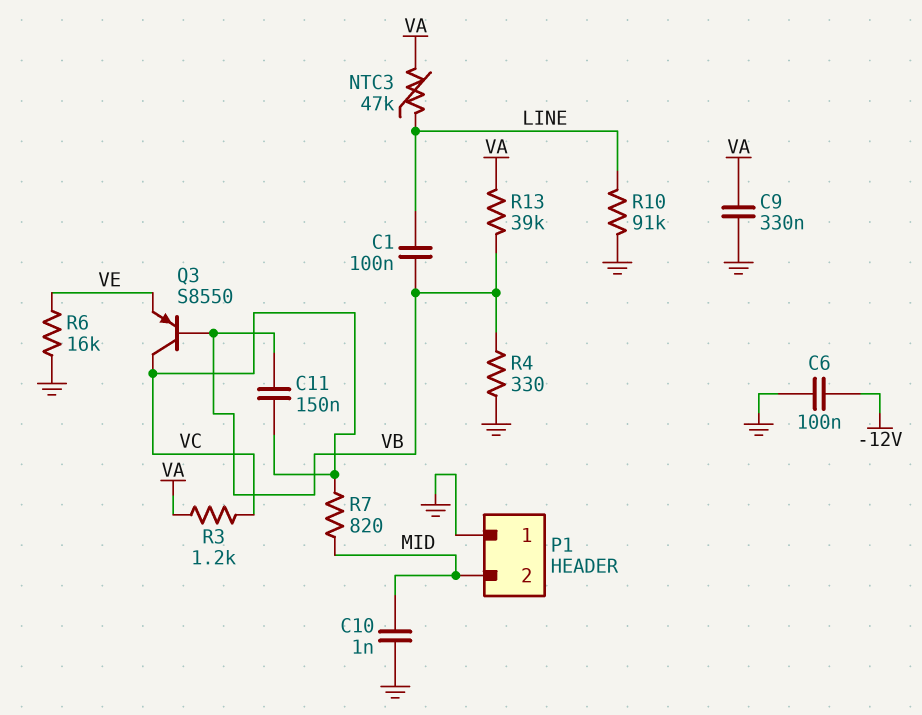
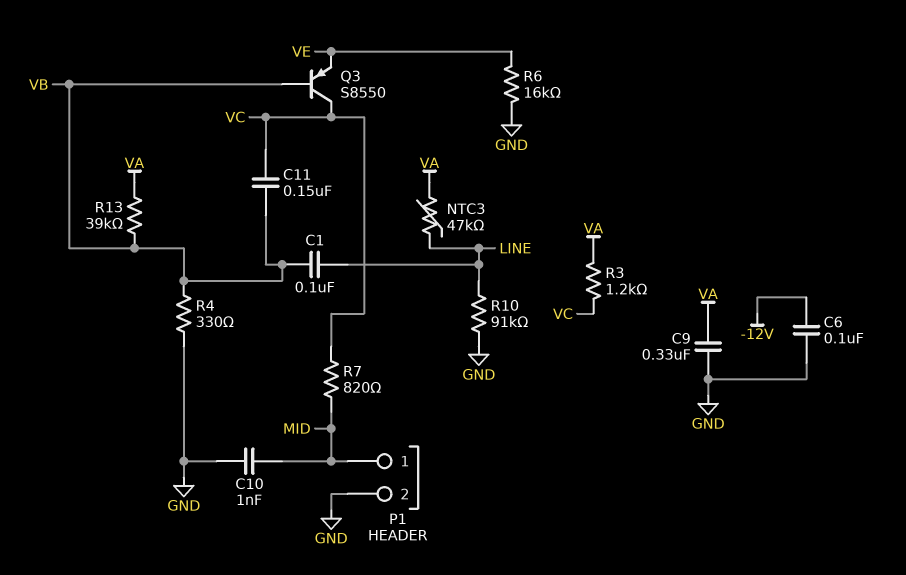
P1 pin 1: GND -> MID
P1 pin 2: MID -> GND

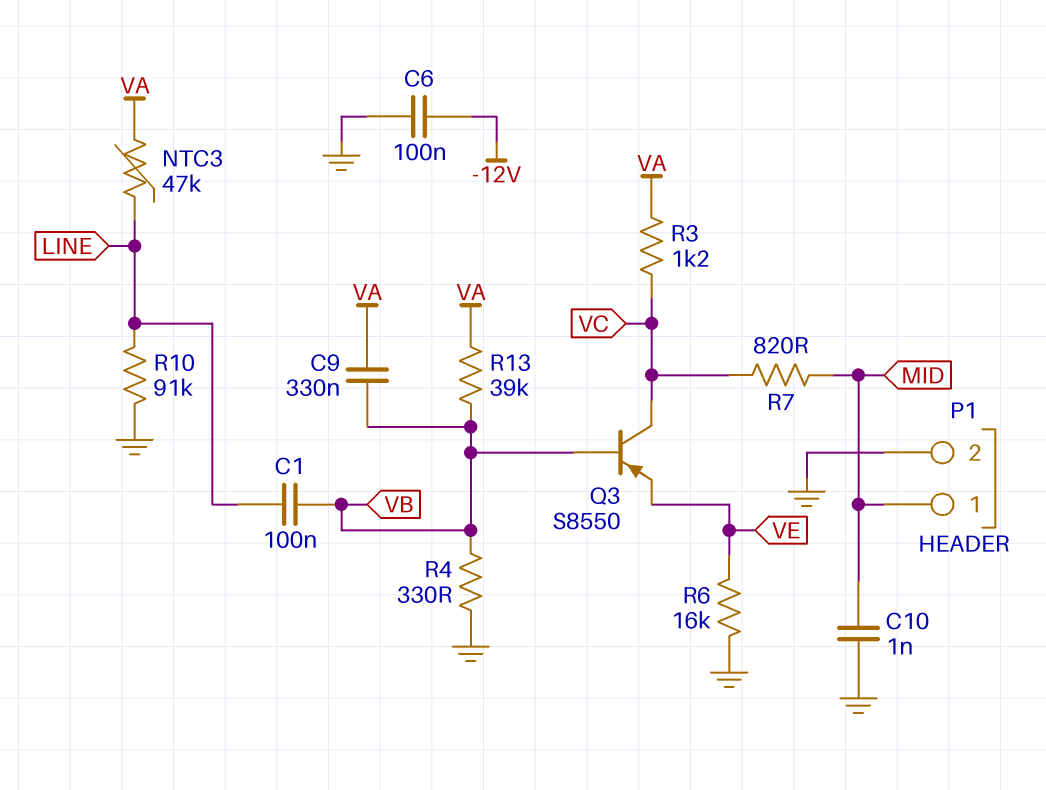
C9: 330nF (GND, VA) -> 330nF (VA, VB)
C11: 150nF (VB, VC) -> none

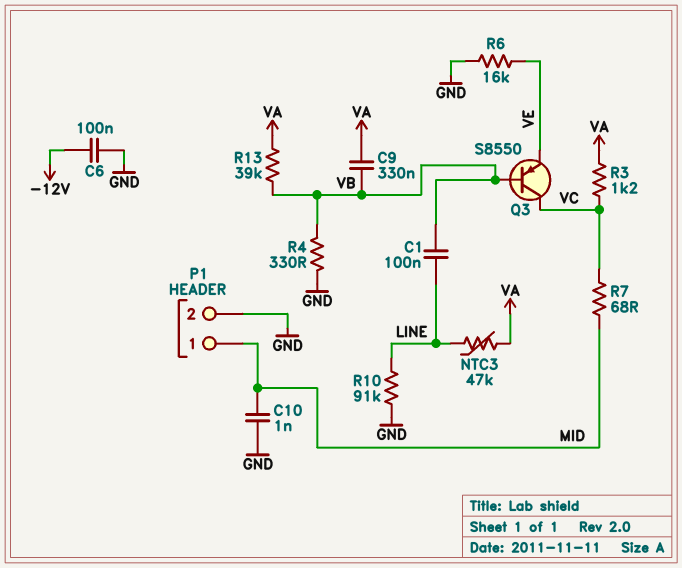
R7: 820 (MID, VC) -> 68 (MID, VC)

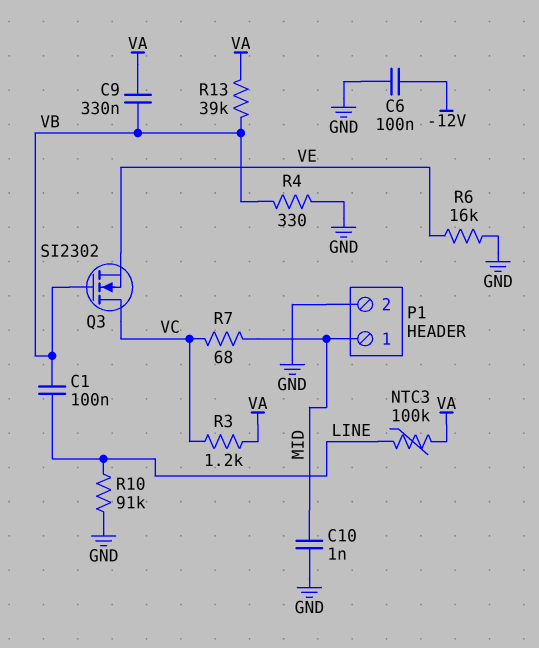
NTC3: 47k (LINE, VA) -> 100k (LINE, VA)
Q3: PNP S8550 (B VB, C VC, E VE) -> NMOS SI2302 (G VB, D VC, S VE)

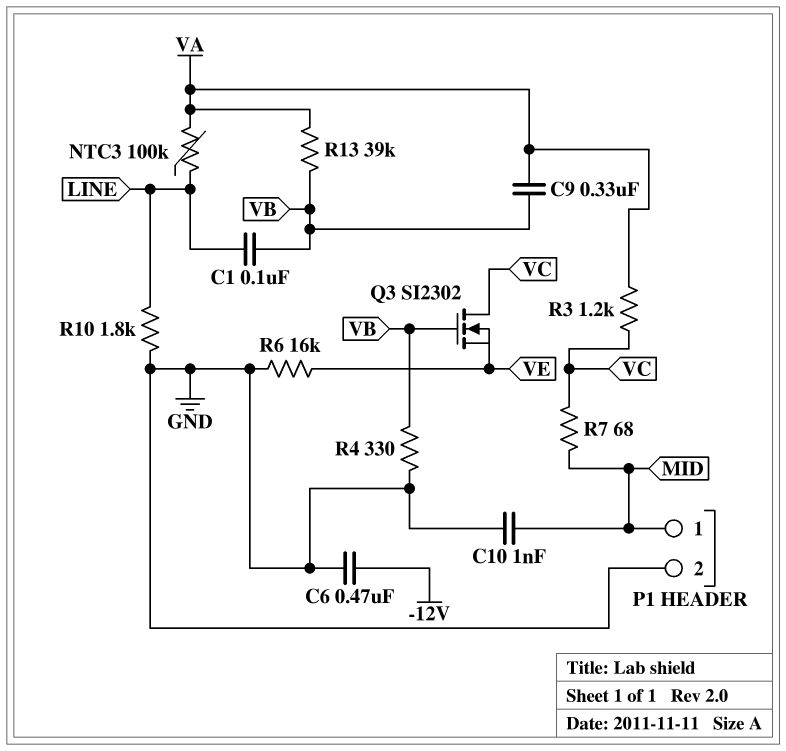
C6: 100nF (-12V, GND) -> 470nF (-12V, GND)
R10: 91k (GND, LINE) -> 1.8k (GND, LINE)

